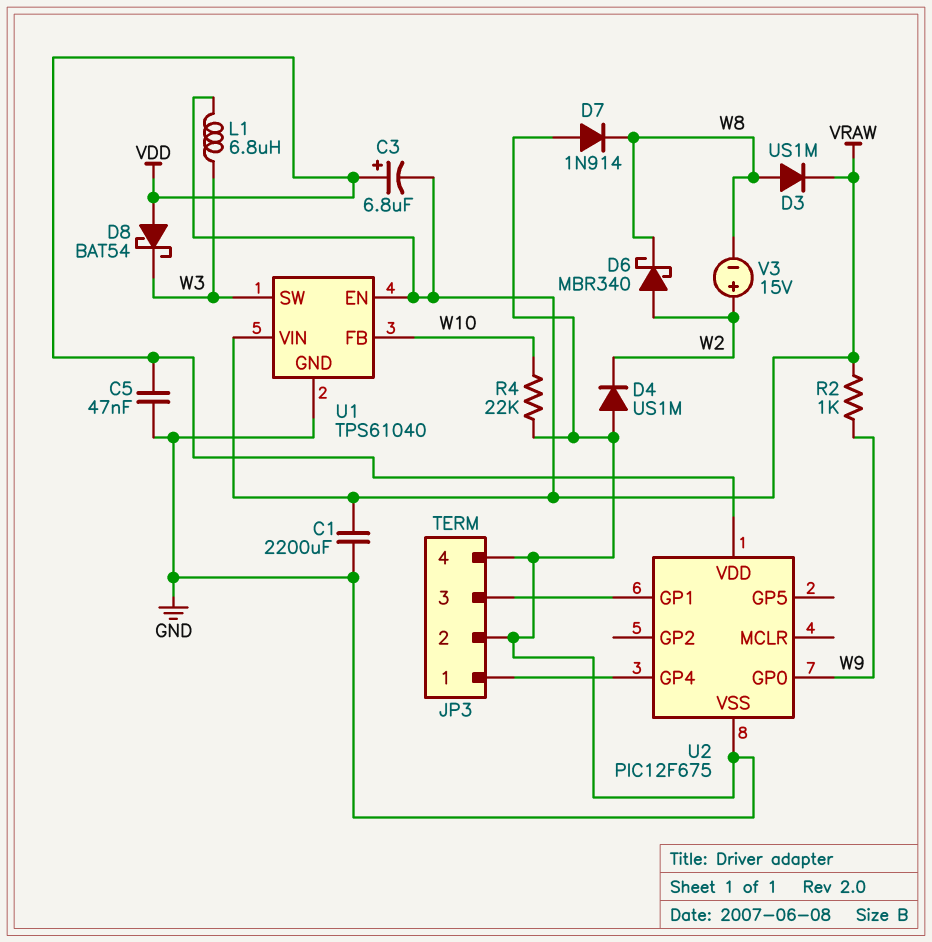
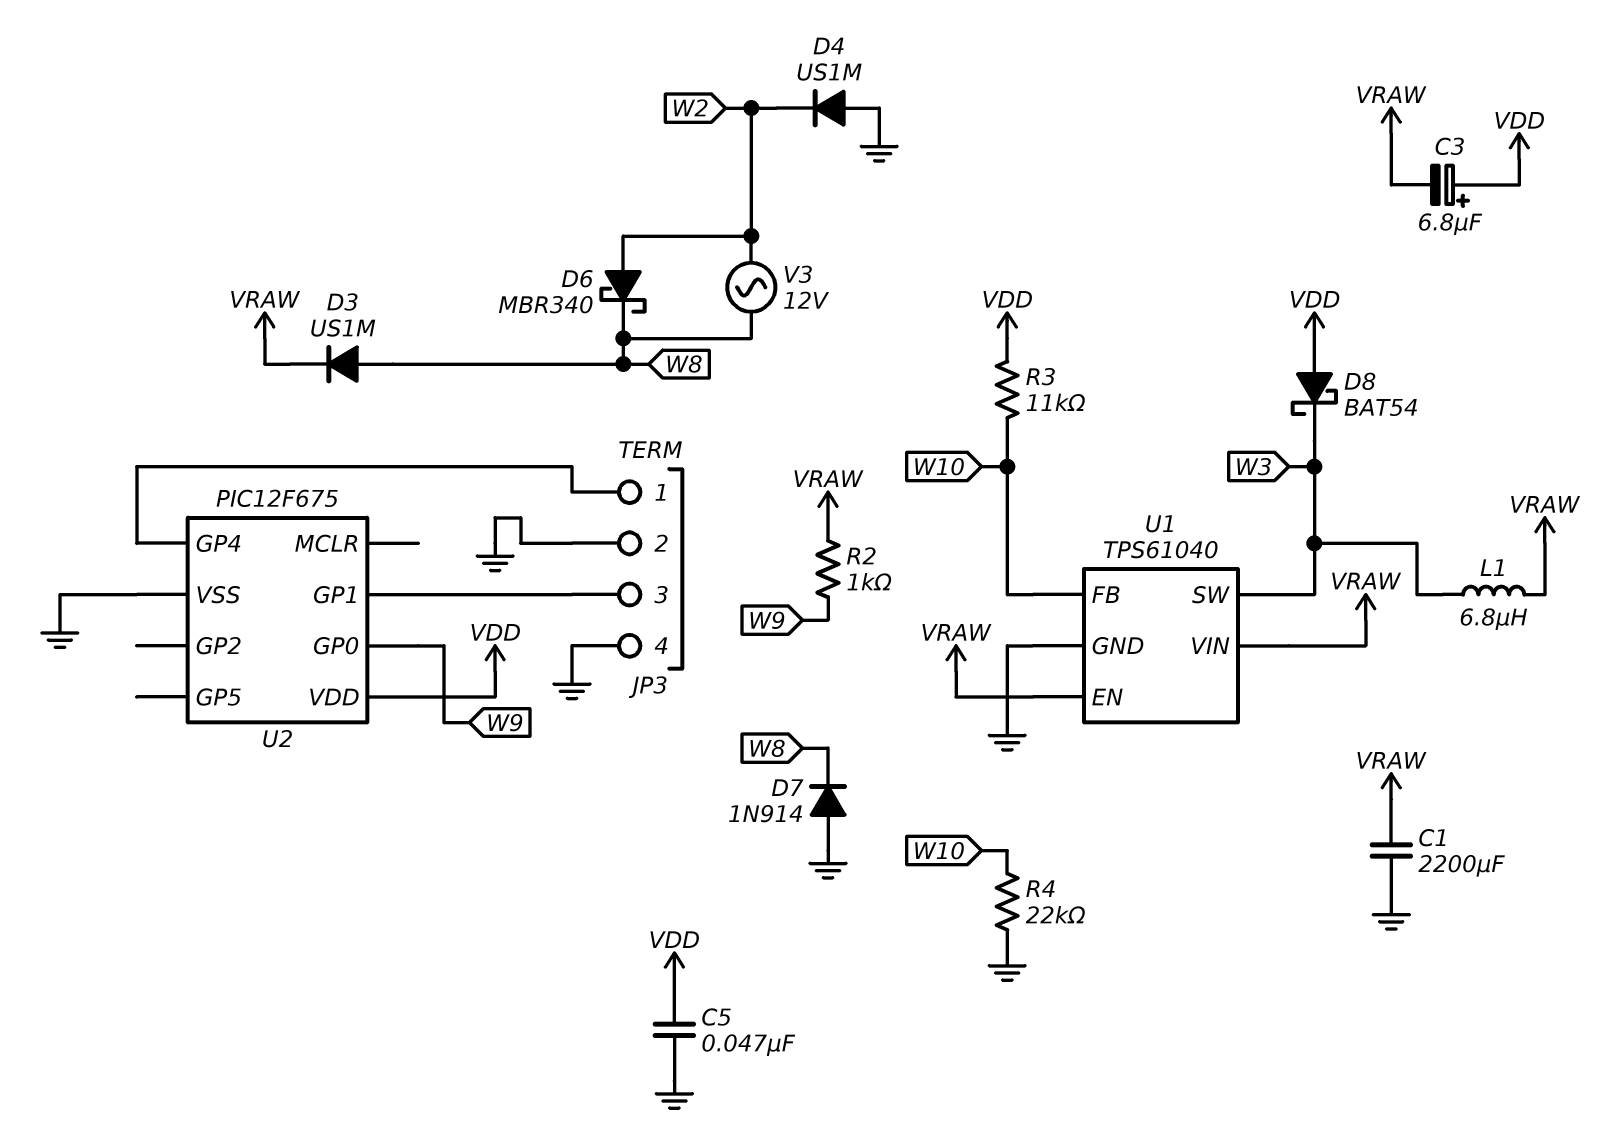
R3: none -> 11k (VDD, W10)
V3: 15V (plus W2, minus W8) -> AC 12V (W2, W8)

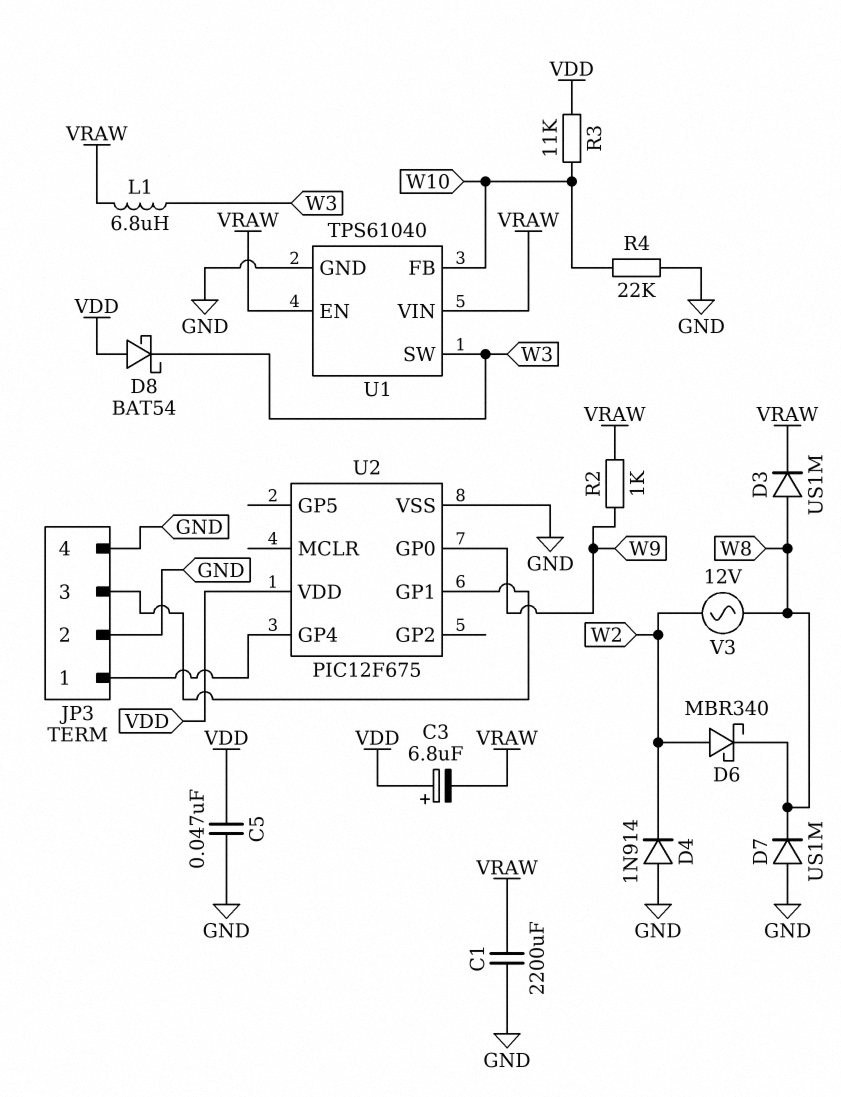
D4: diode US1M (A GND, K W2) -> diode 1N914 (A GND, K W2)
D7: diode 1N914 (A GND, K W8) -> diode US1M (A GND, K W8)

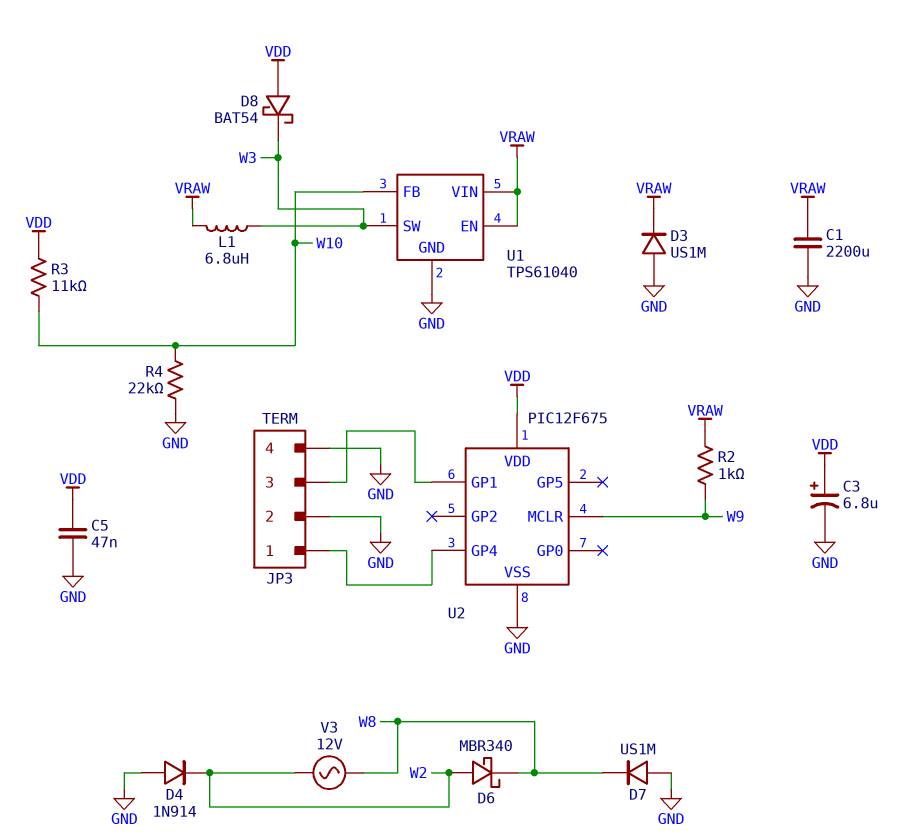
C3: 6.8uF (plus VDD, minus VRAW) -> 6.8uF (plus VDD, minus GND)
D3: diode US1M (A W8, K VRAW) -> diode US1M (A GND, K VRAW)
U2 pin GP0: W9 -> none
U2 pin MCLR: none -> W9

